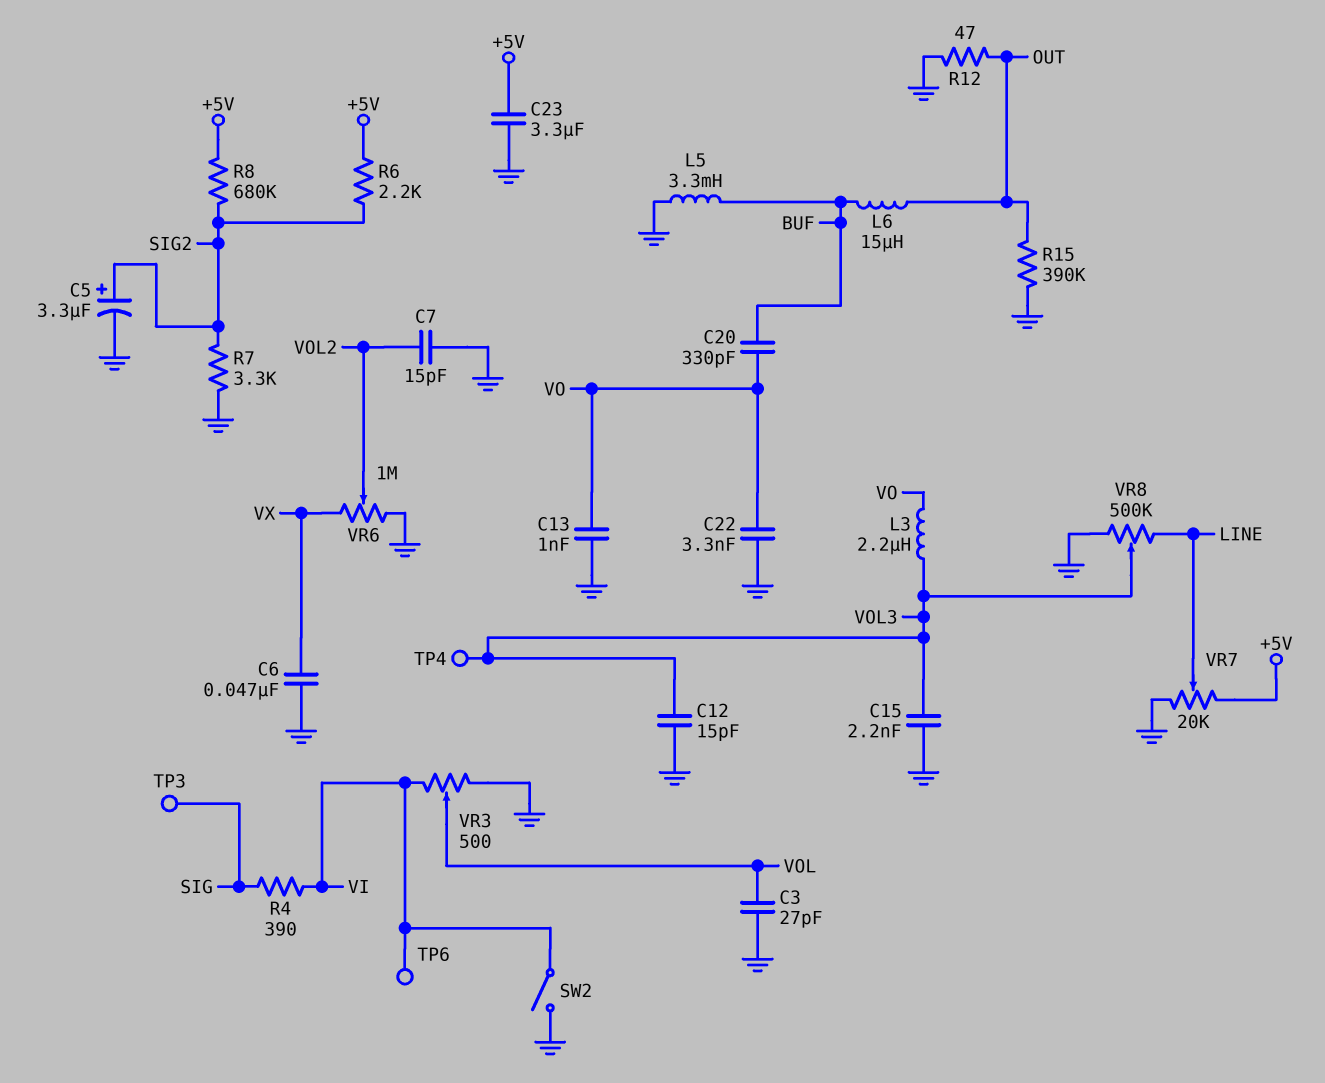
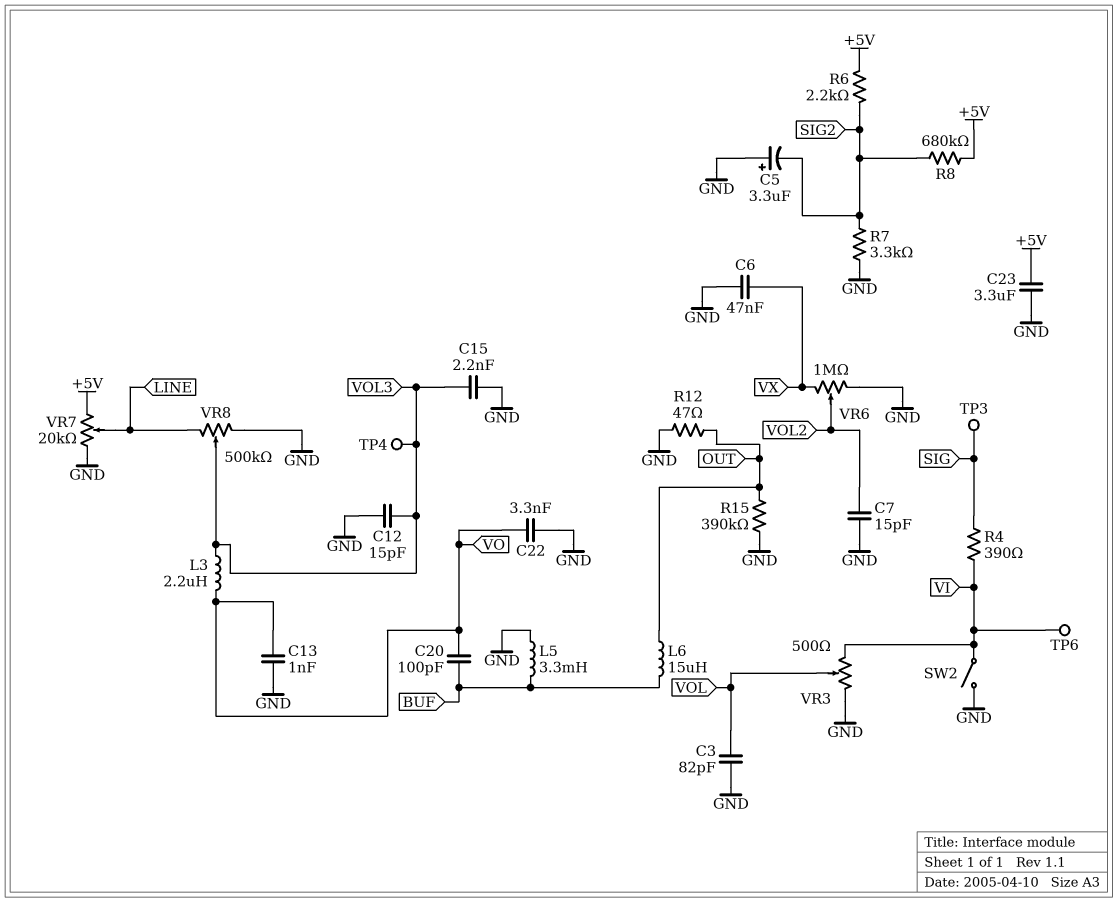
C3: 27pF (GND, VOL) -> 82pF (GND, VOL)
C5: 3.3uF (plus SIG2, minus GND) -> 3.3uF (plus GND, minus SIG2)
C20: 330pF (BUF, VO) -> 100pF (BUF, VO)

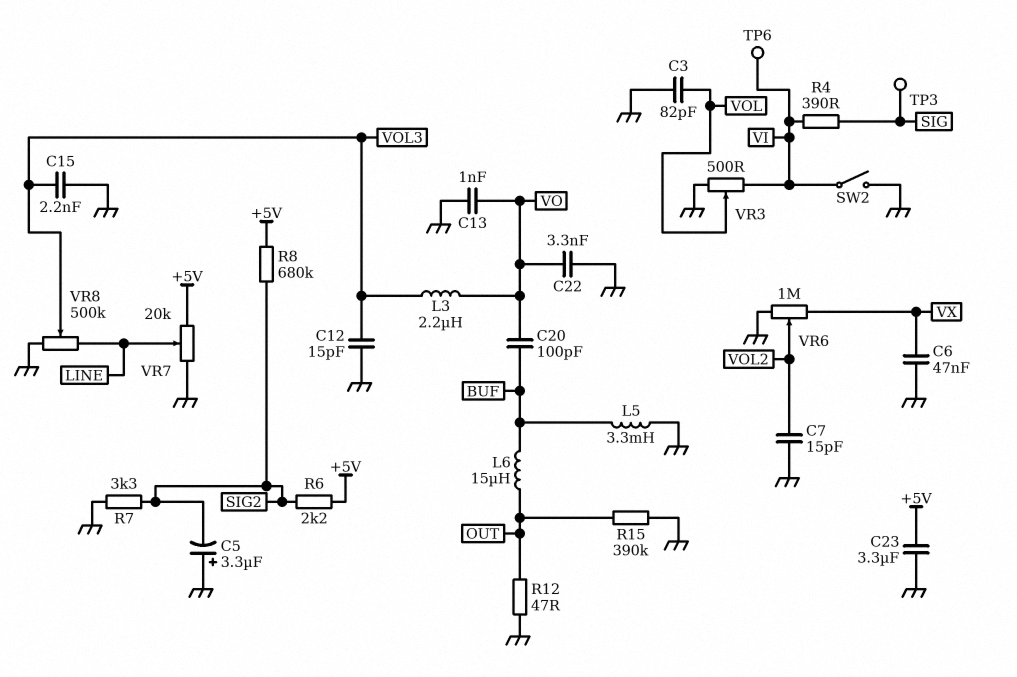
TP4: test point (VOL3) -> none

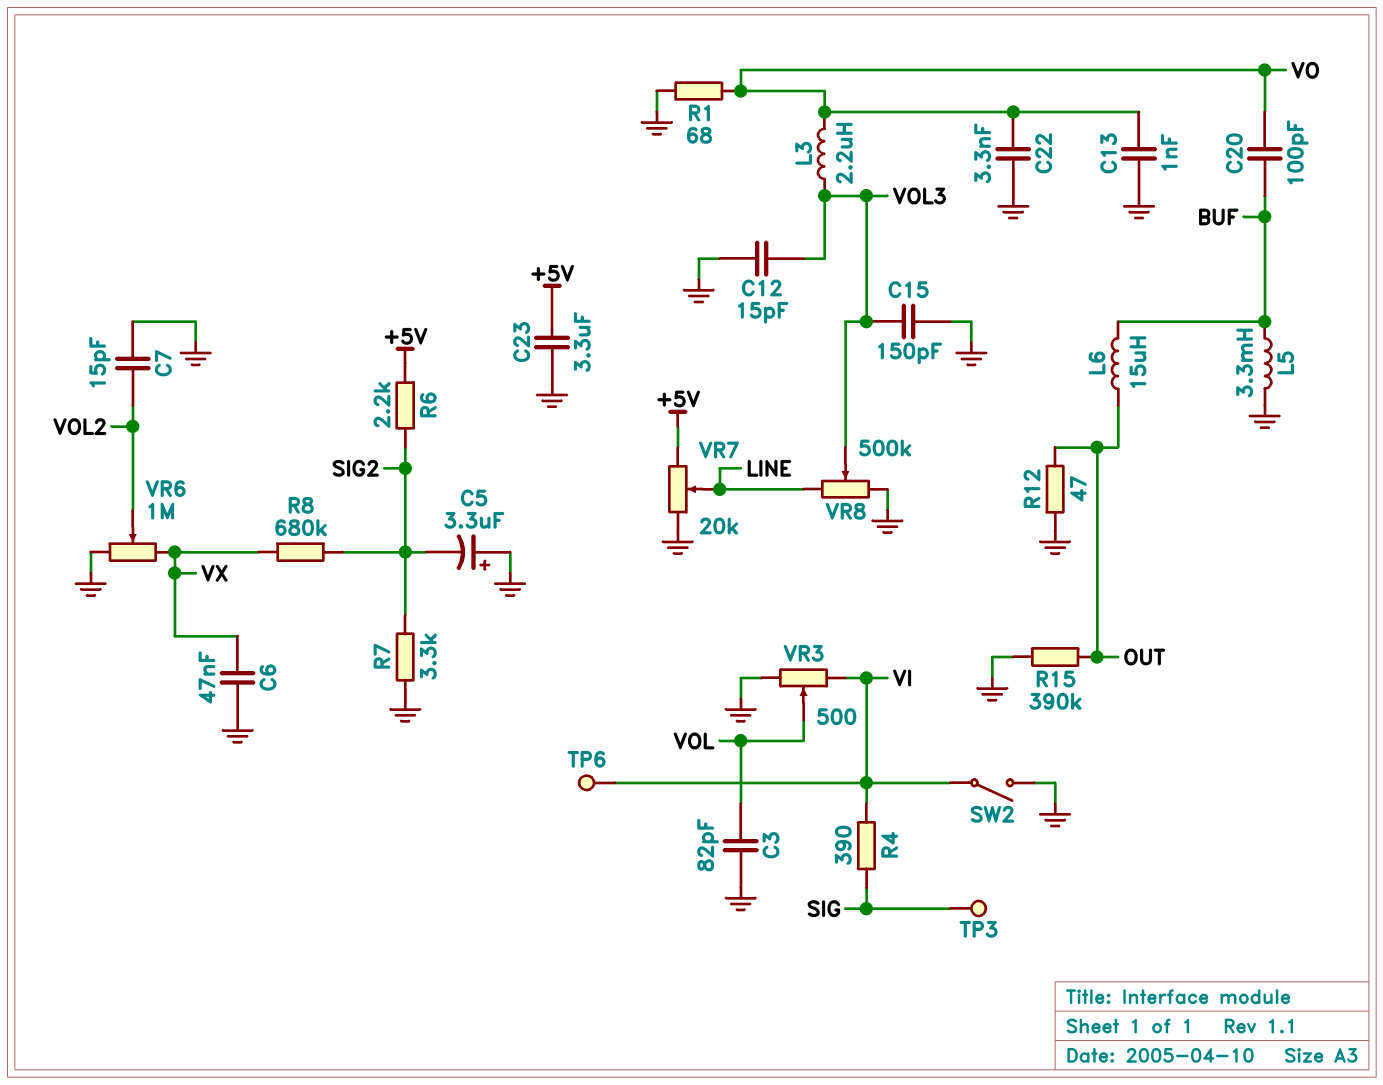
C15: 2.2nF (GND, VOL3) -> 150pF (GND, VOL3)
R1: none -> 68 (GND, VO)
R8: 680k (+5V, SIG2) -> 680k (SIG2, VX)

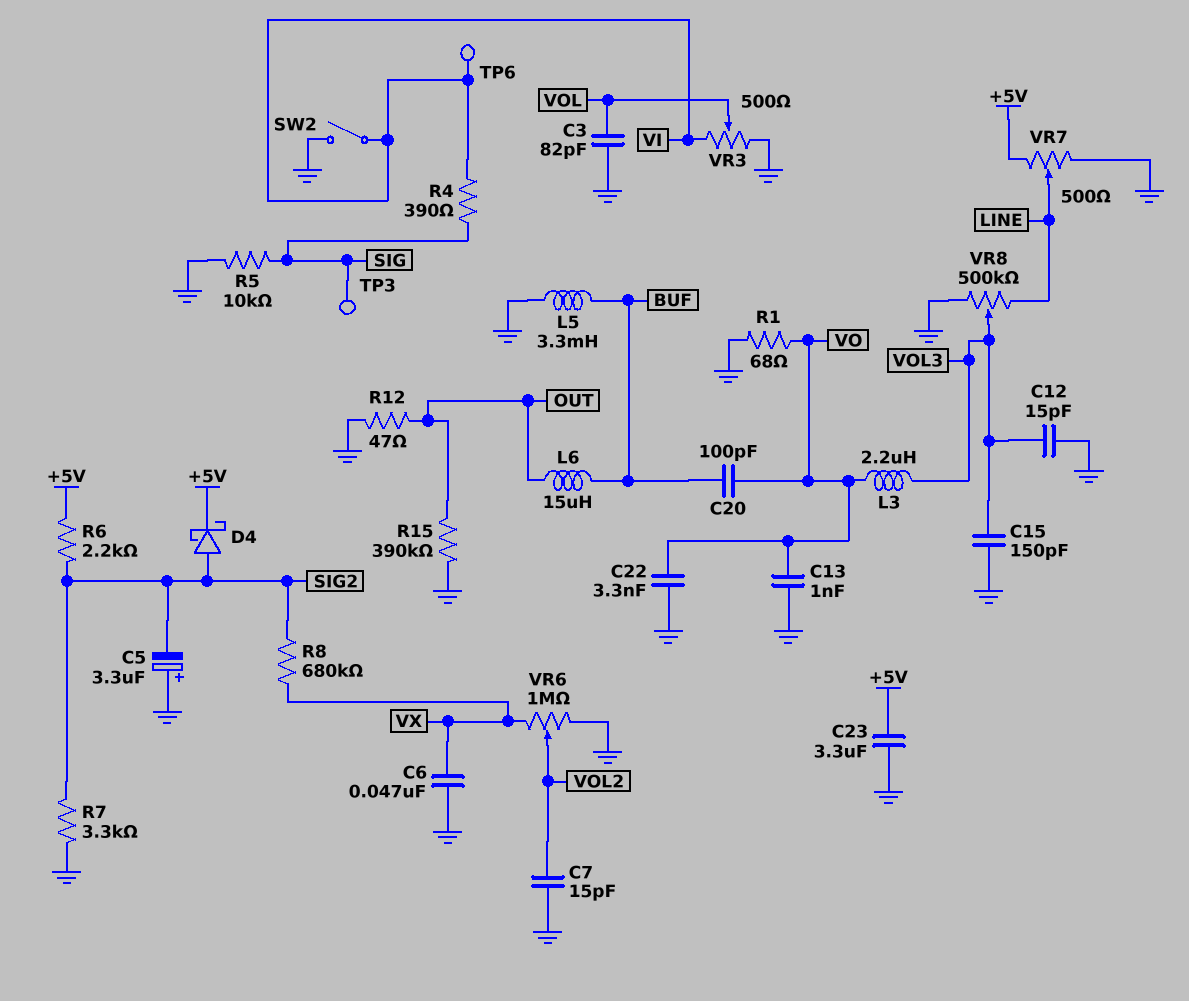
D4: none -> schottky (A SIG2, K +5V)
R5: none -> 10k (GND, SIG)
VR7: 20k (+5V, GND, wiper LINE) -> 500 (+5V, GND, wiper LINE)

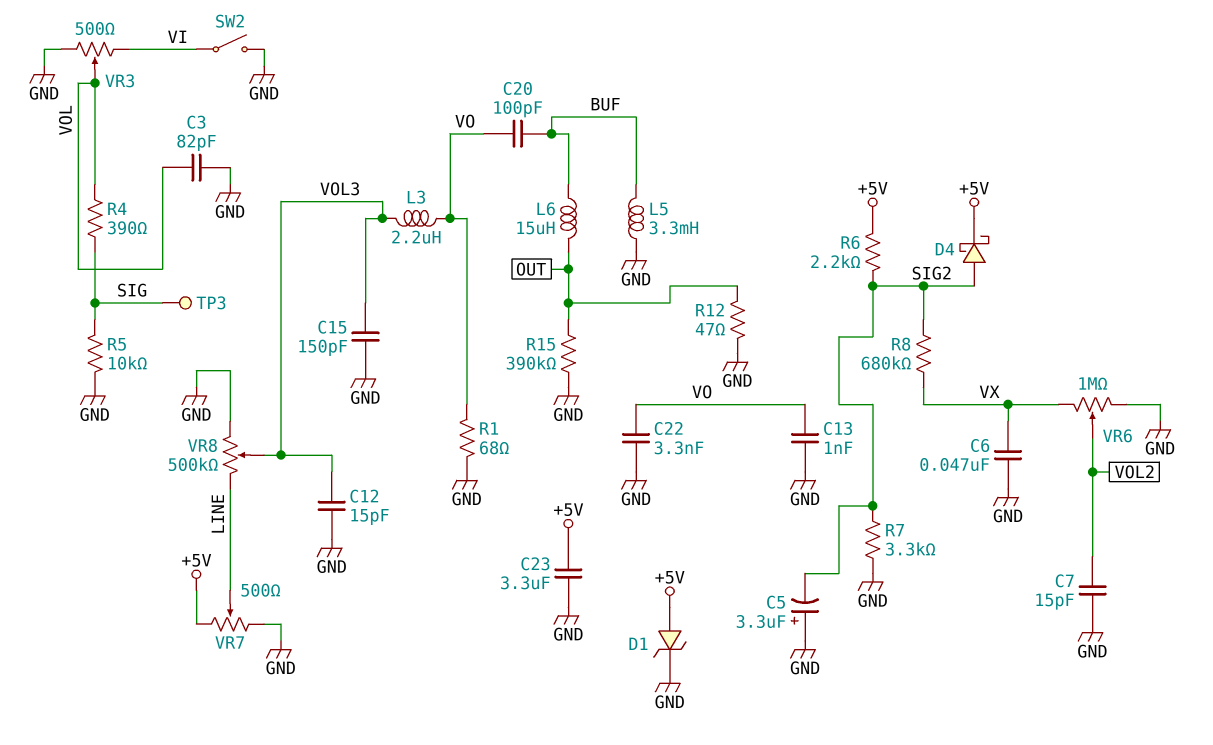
D1: none -> zener (A +5V, K GND)
R4: 390 (SIG, VI) -> 390 (SIG, VOL)
TP6: test point (VI) -> none

